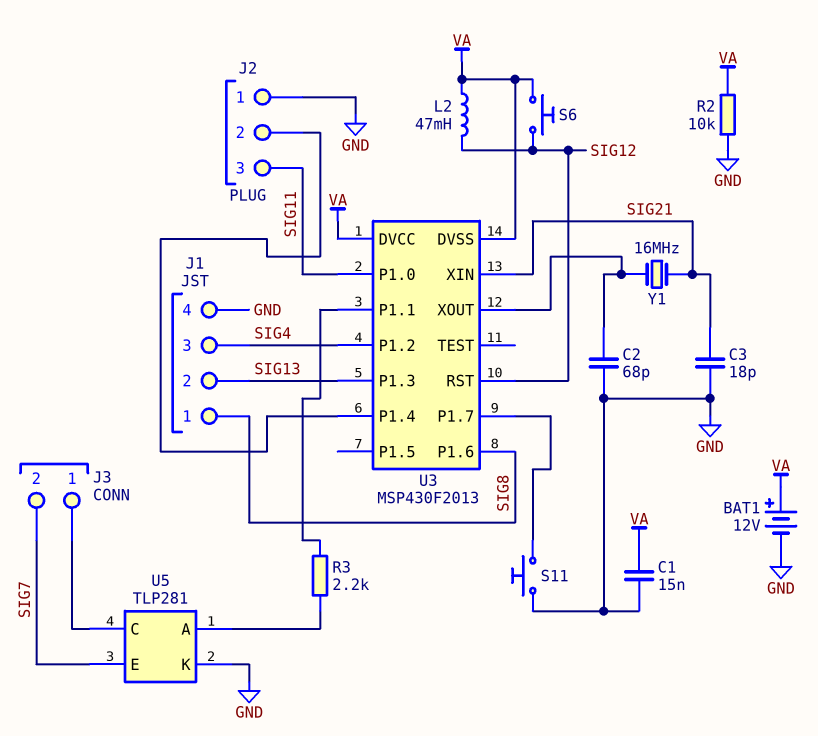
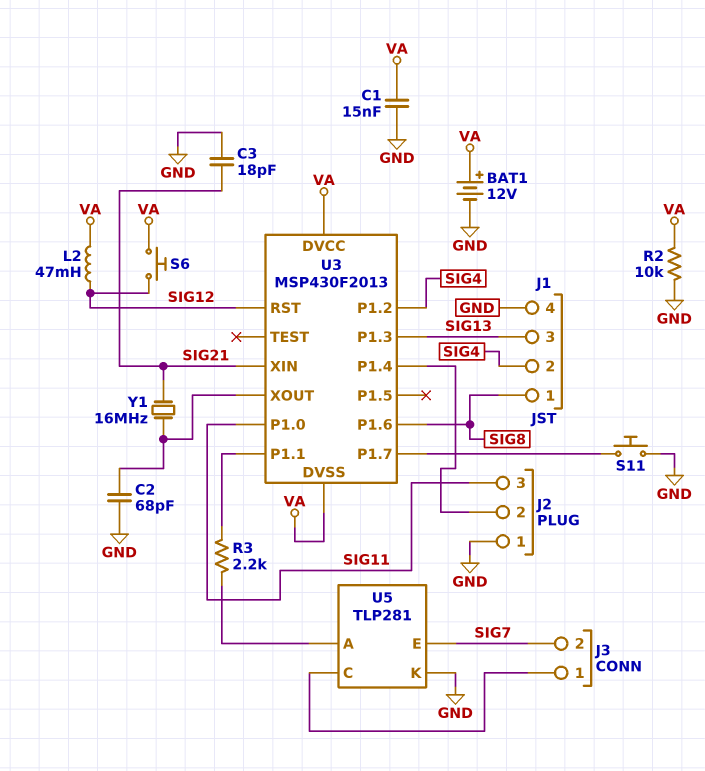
J1 pin 2: SIG13 -> SIG4
J1 pin 3: SIG4 -> SIG13

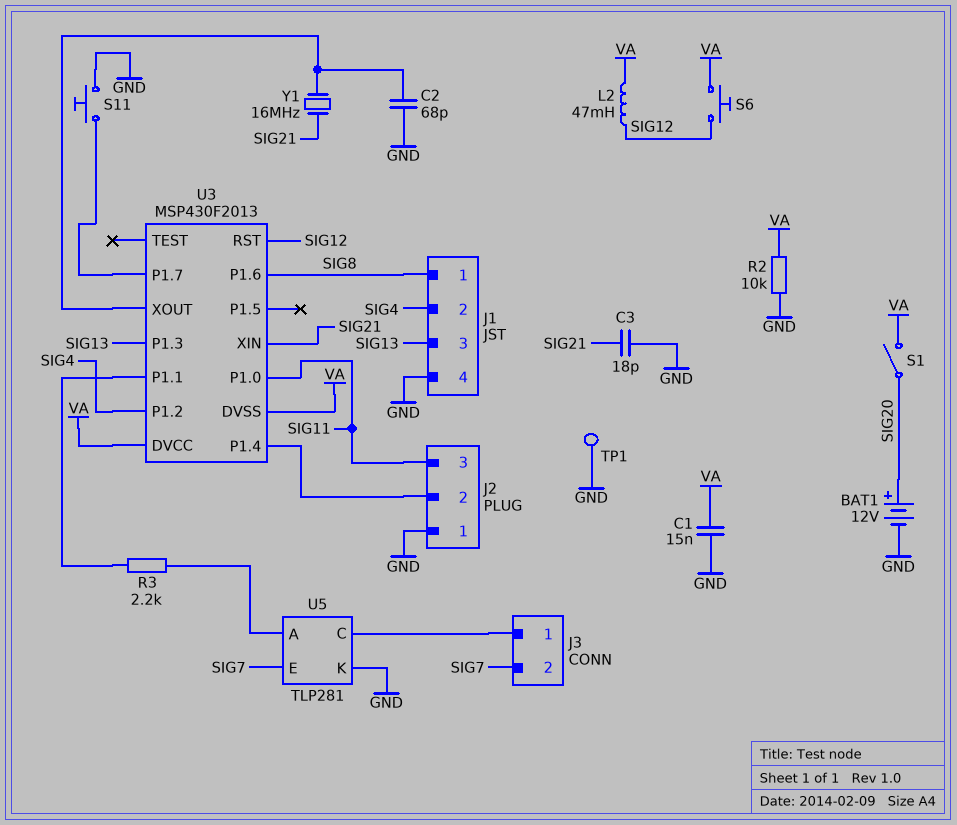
BAT1: 12V (plus VA, minus GND) -> 12V (plus SIG20, minus GND)
S1: none -> switch (SIG20, VA)
TP1: none -> test point (GND)

